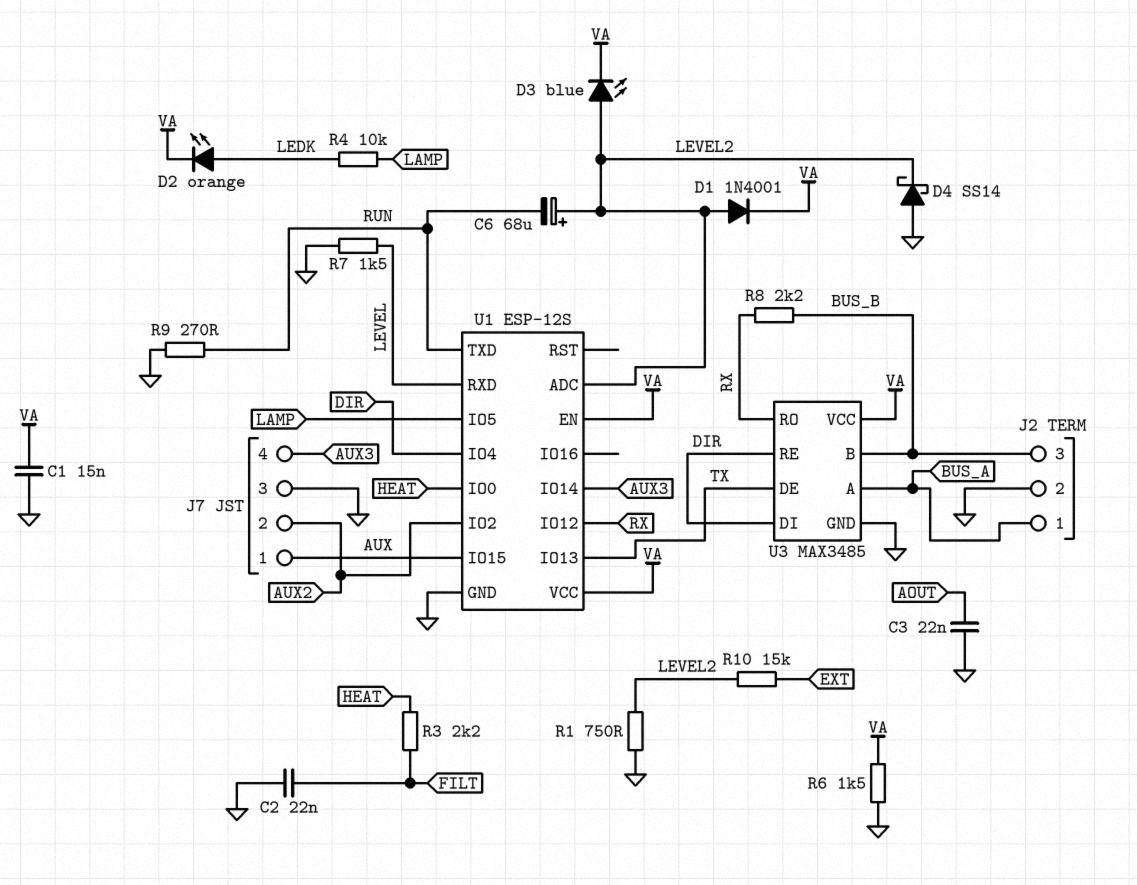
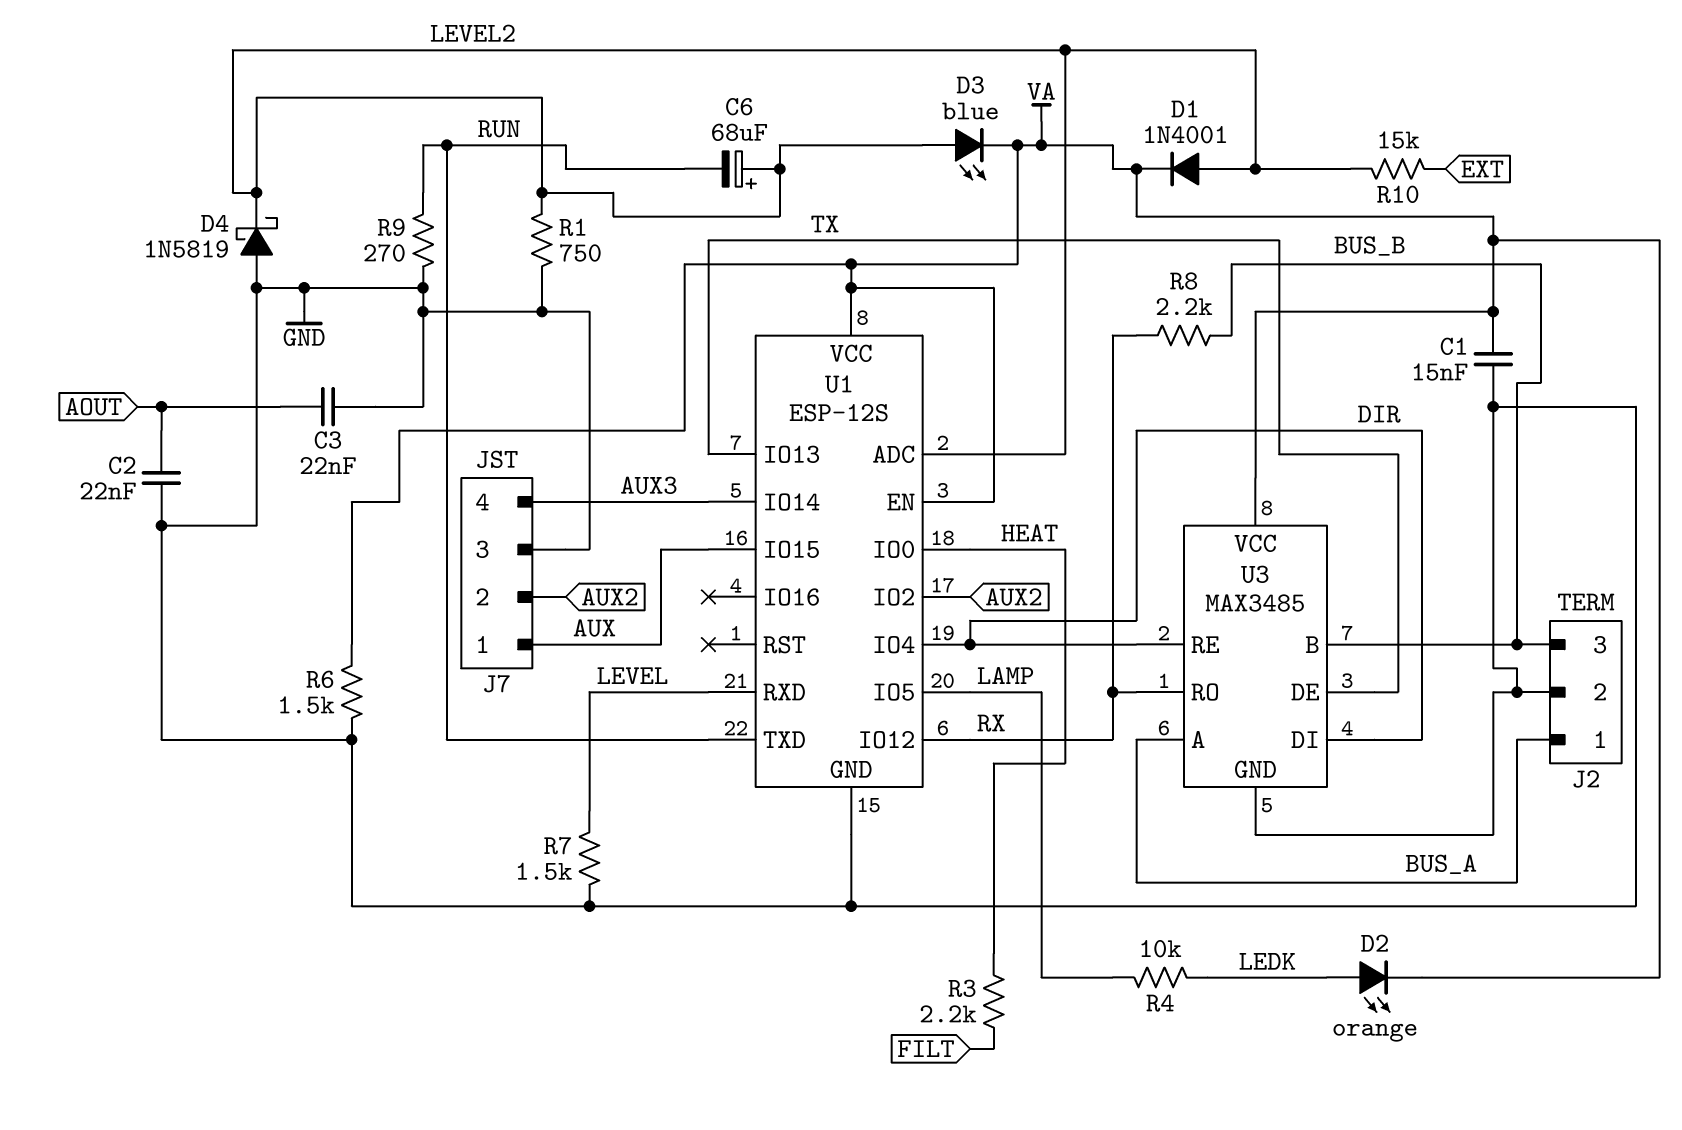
C2: 22nF (FILT, GND) -> 22nF (AOUT, GND)
D4: schottky SS14 (A GND, K LEVEL2) -> schottky 1N5819 (A GND, K LEVEL2)

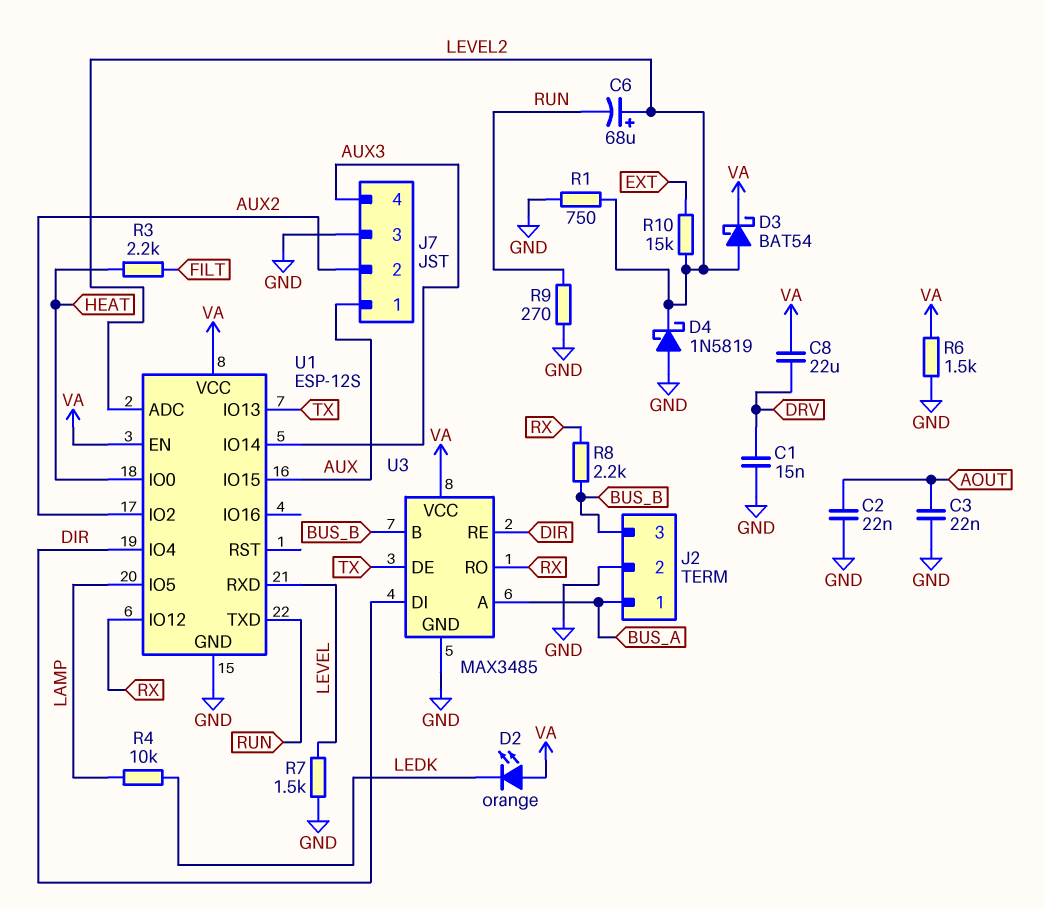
C1: 15nF (GND, VA) -> 15nF (DRV, GND)
C8: none -> 22uF (DRV, VA)
D1: diode 1N4001 (A LEVEL2, K VA) -> none
D2: LED orange (A LEDK, K VA) -> LED orange (A VA, K LEDK)
D3: LED blue (A LEVEL2, K VA) -> schottky BAT54 (A LEVEL2, K VA)

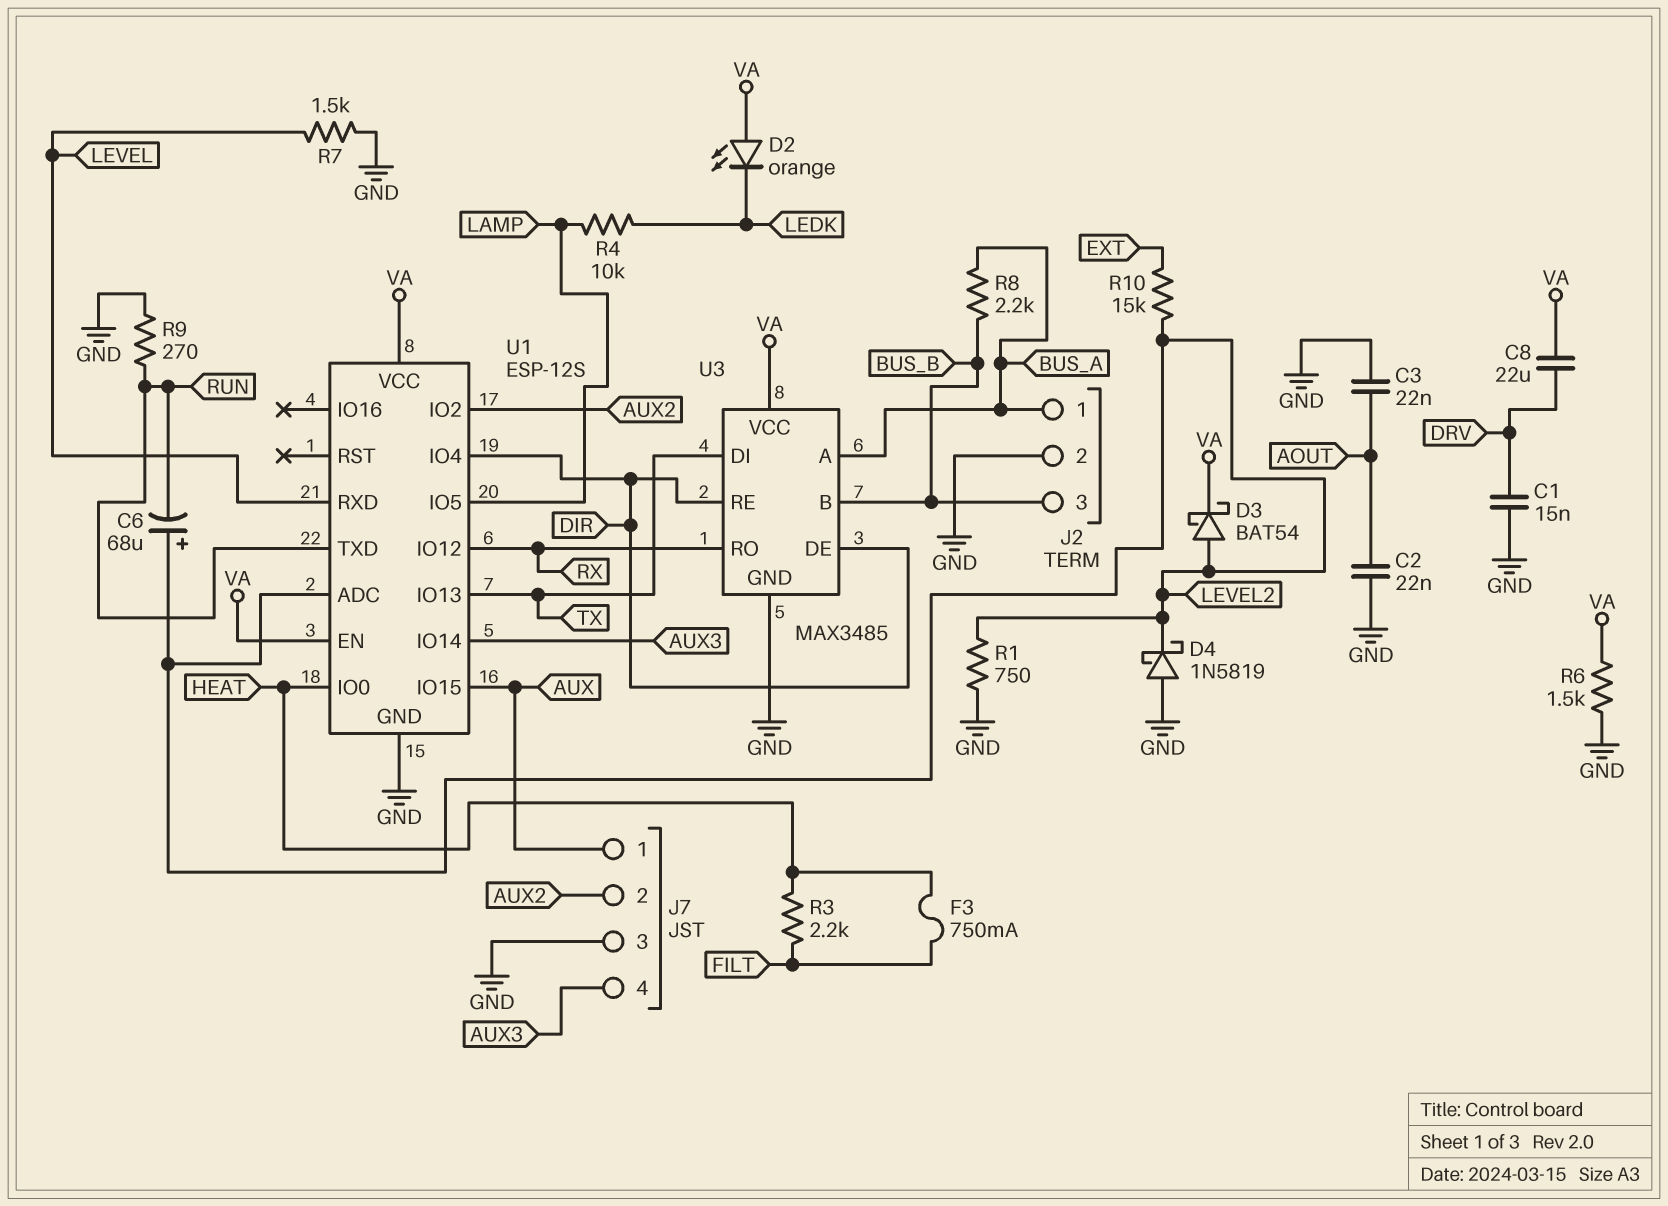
F3: none -> 750mA (FILT, HEAT)
R8: 2.2k (BUS_B, RX) -> 2.2k (BUS_A, BUS_B)
U3 pin DE: TX -> DIR
U3 pin DI: DIR -> TX

